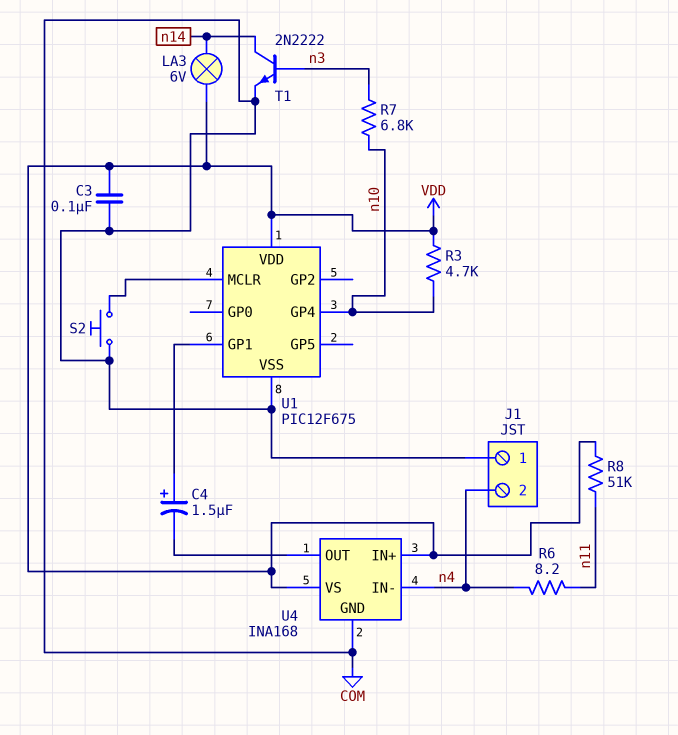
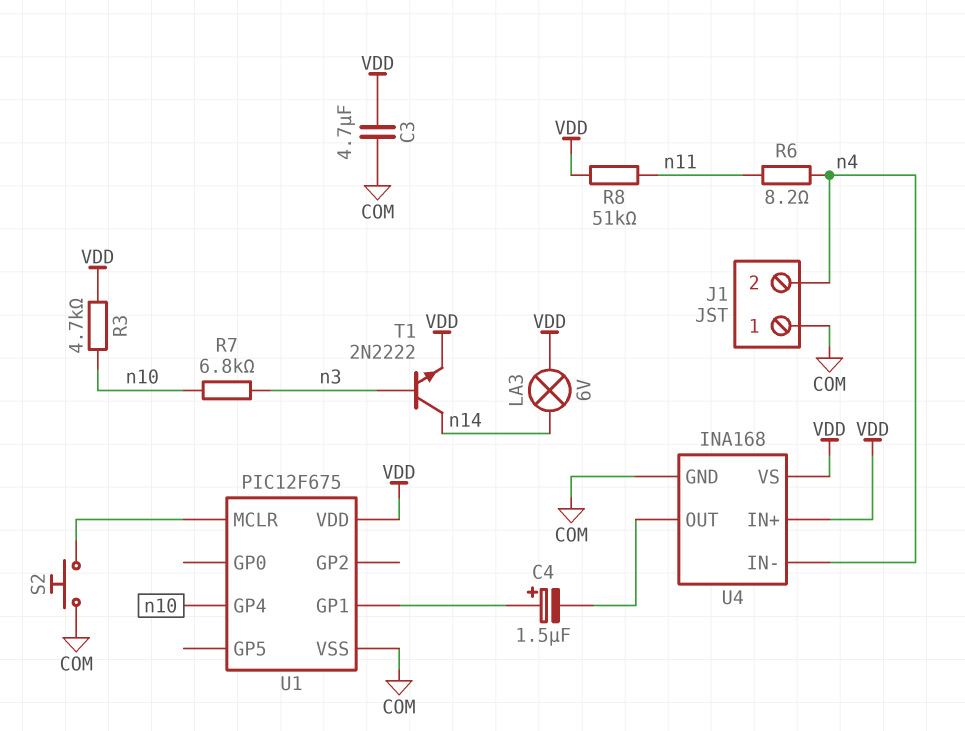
C3: 100nF (COM, VDD) -> 4.7uF (COM, VDD)
T1: NPN 2N2222 (B n3, C n14, E COM) -> NPN 2N2222 (B n3, C n14, E VDD)

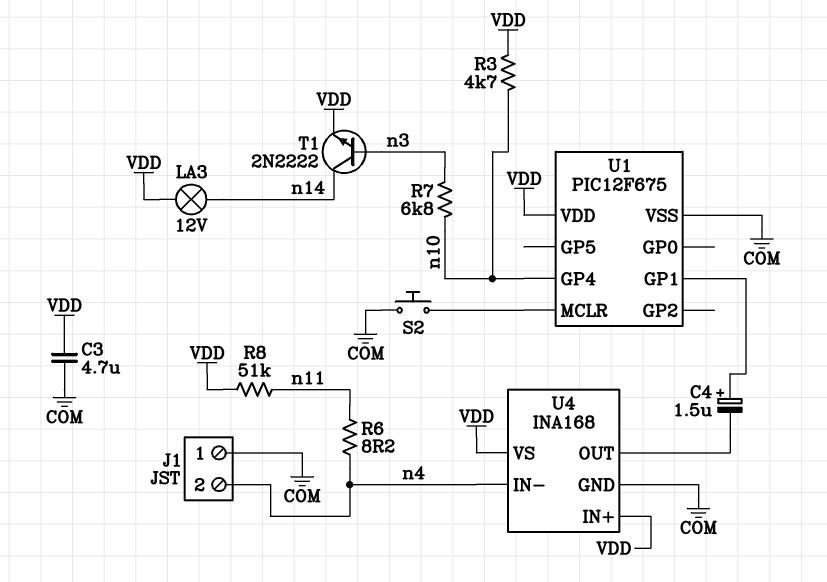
LA3: lamp 6V (VDD, n14) -> lamp 12V (VDD, n14)

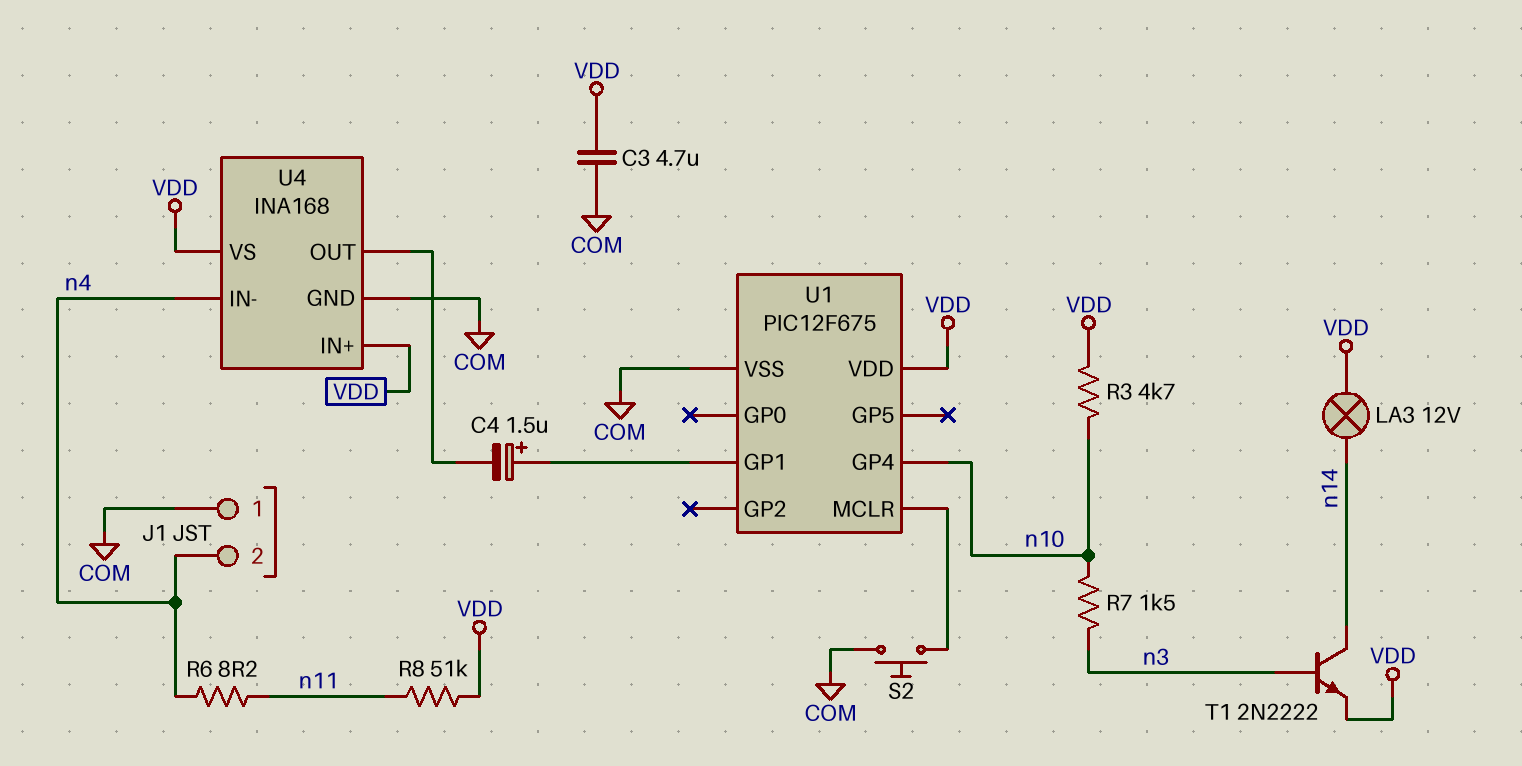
R7: 6.8k (n3, n10) -> 1.5k (n3, n10)

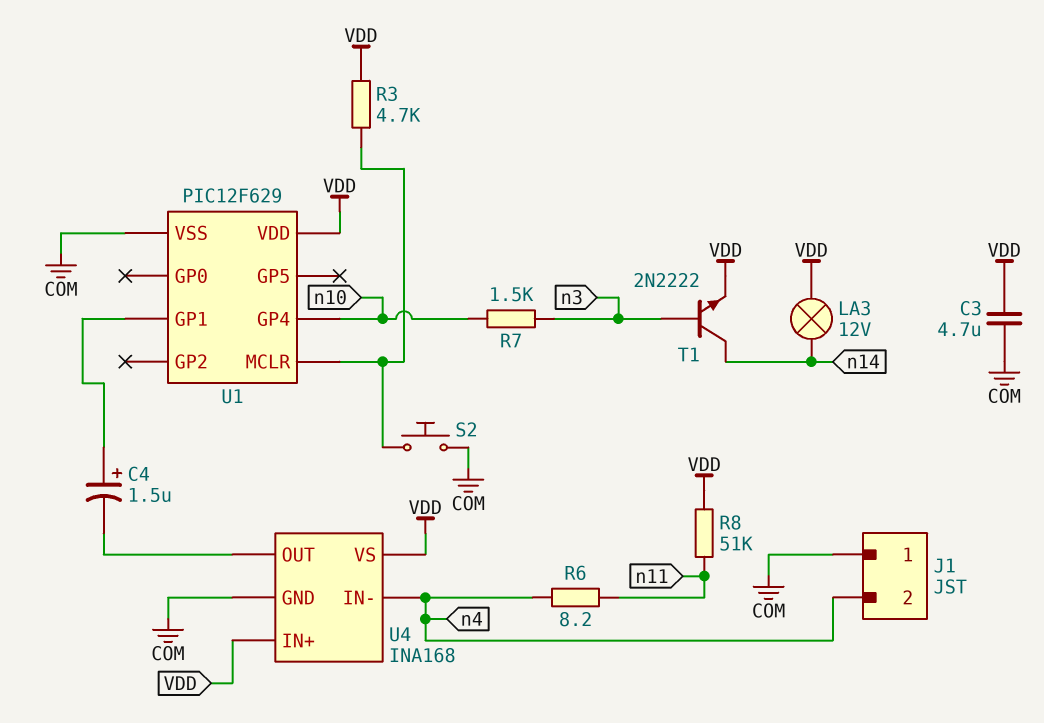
R3: 4.7k (VDD, n10) -> 4.7k (U1/MCLR, VDD)
U1: PIC12F675 -> PIC12F629

